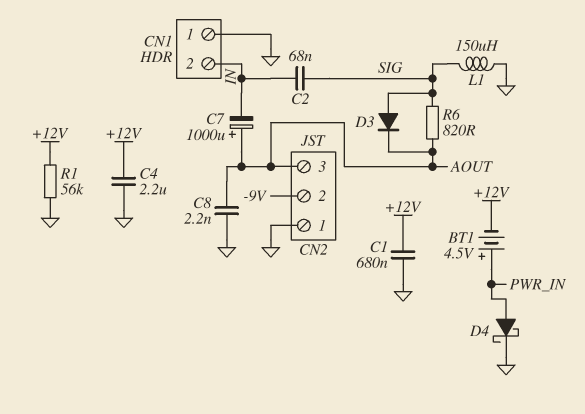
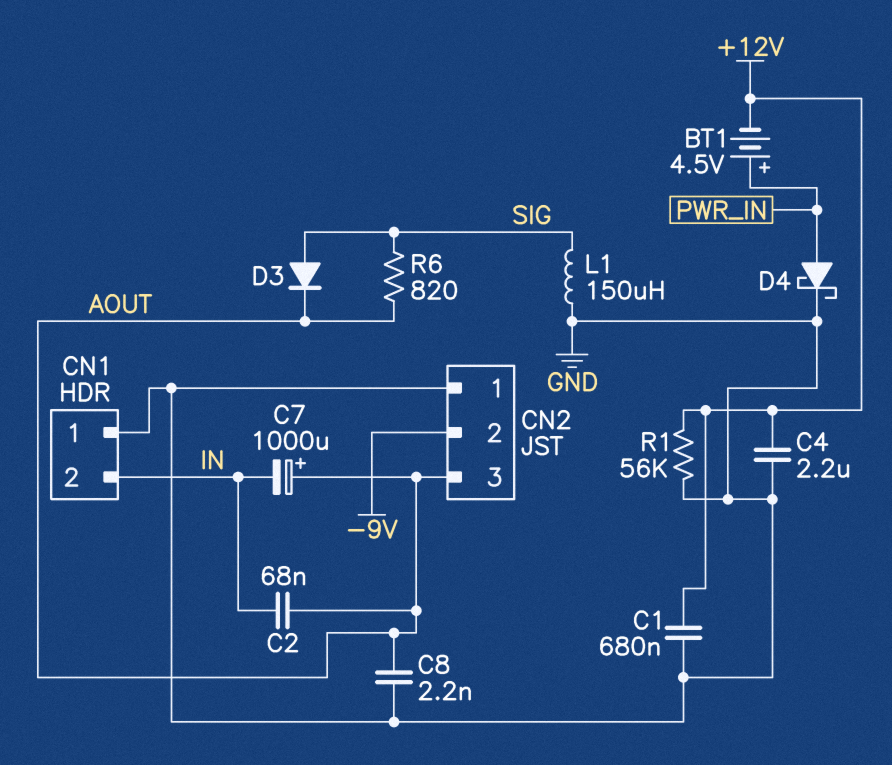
C2: 68nF (IN, SIG) -> 68nF (AOUT, IN)

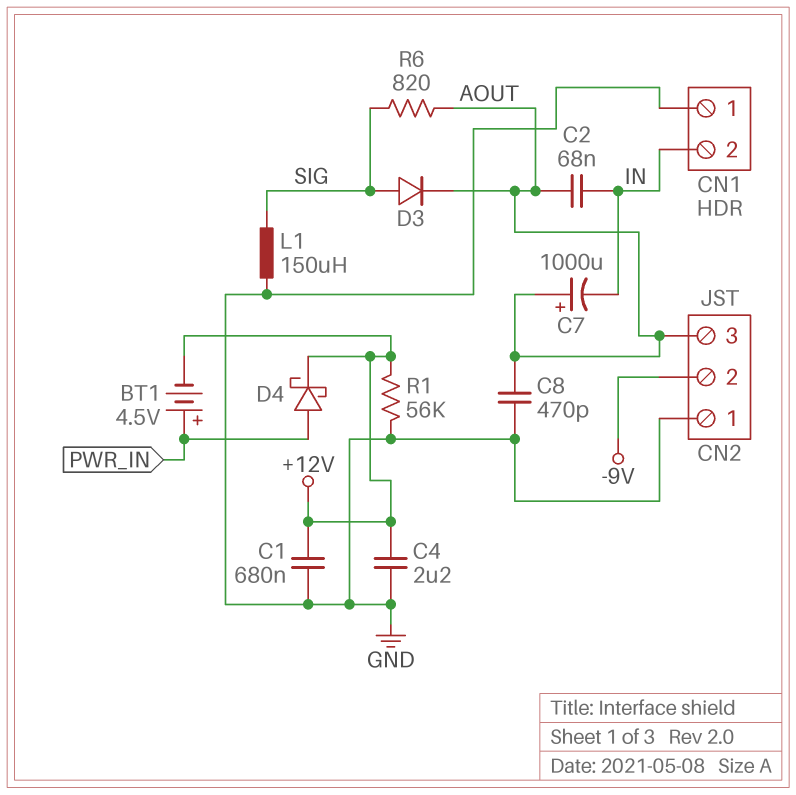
C8: 2.2nF (AOUT, GND) -> 470pF (AOUT, GND)
D4: schottky (A PWR_IN, K GND) -> schottky (A PWR_IN, K +12V)

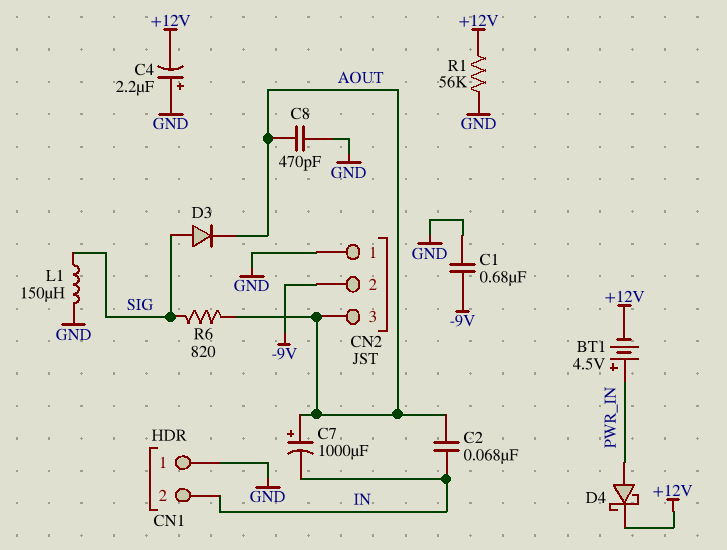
C1: 680nF (+12V, GND) -> 680nF (-9V, GND)
C4: 2.2uF (+12V, GND) -> 2.2uF (plus GND, minus +12V)

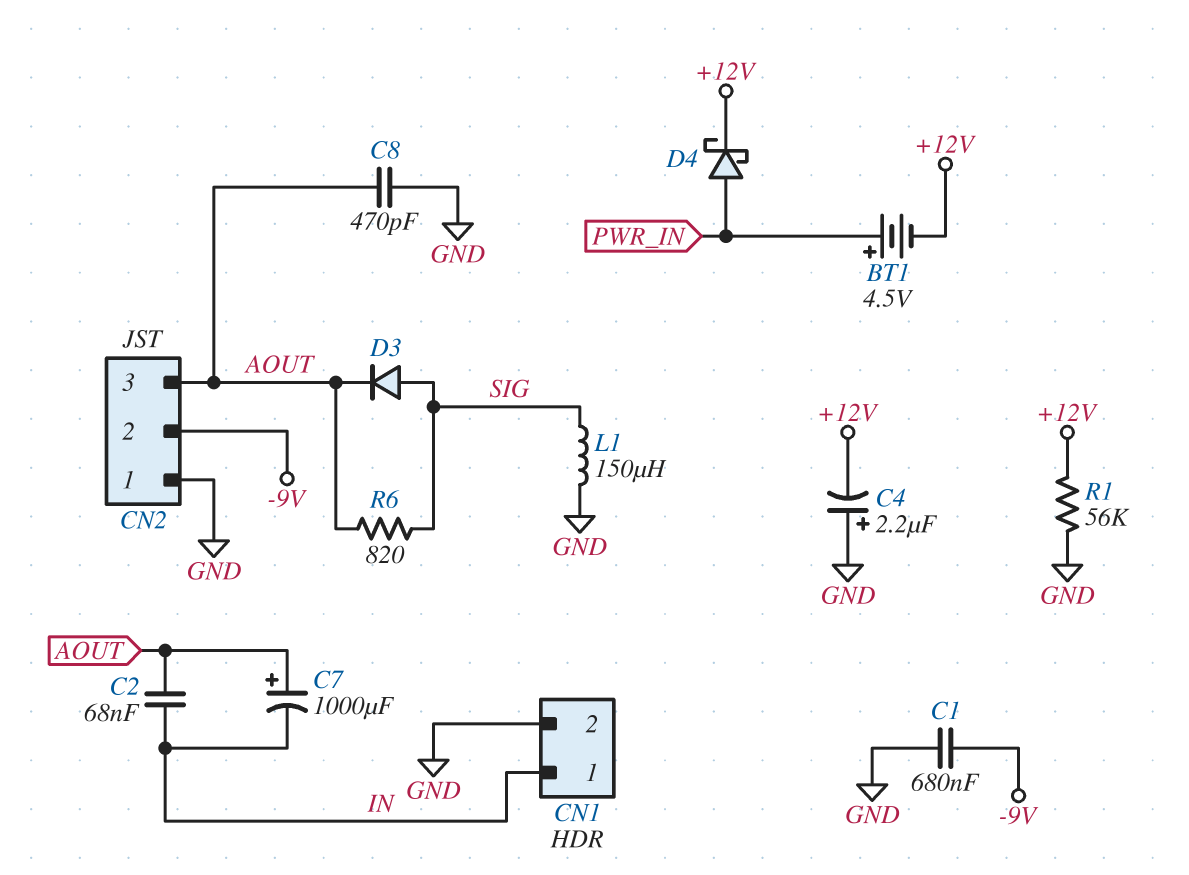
CN1 pin 1: GND -> IN
CN1 pin 2: IN -> GND

